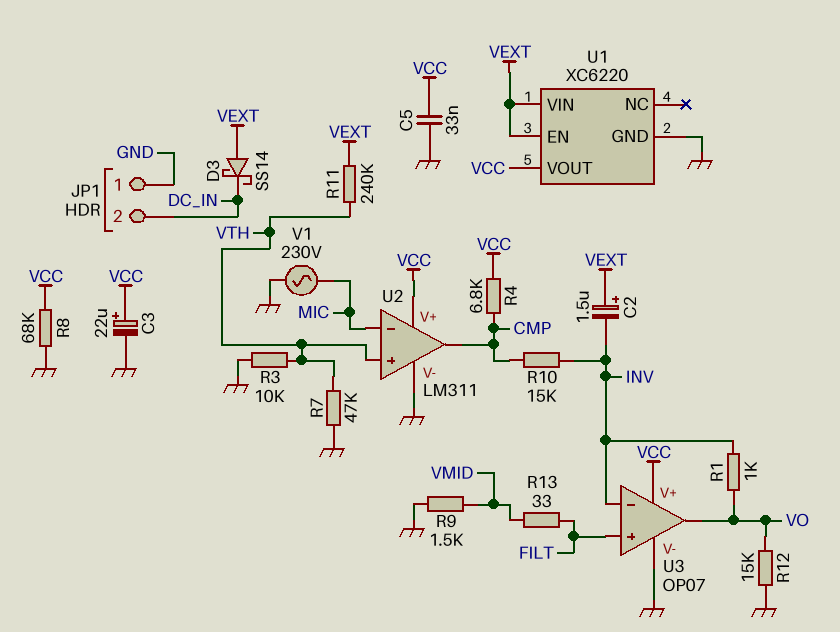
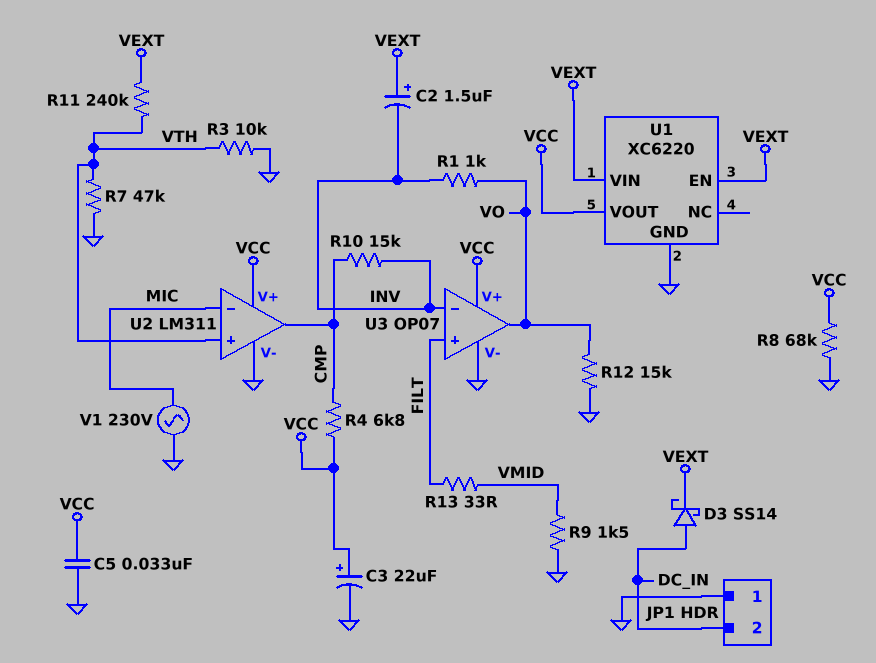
D3: schottky SS14 (A VEXT, K DC_IN) -> schottky SS14 (A DC_IN, K VEXT)

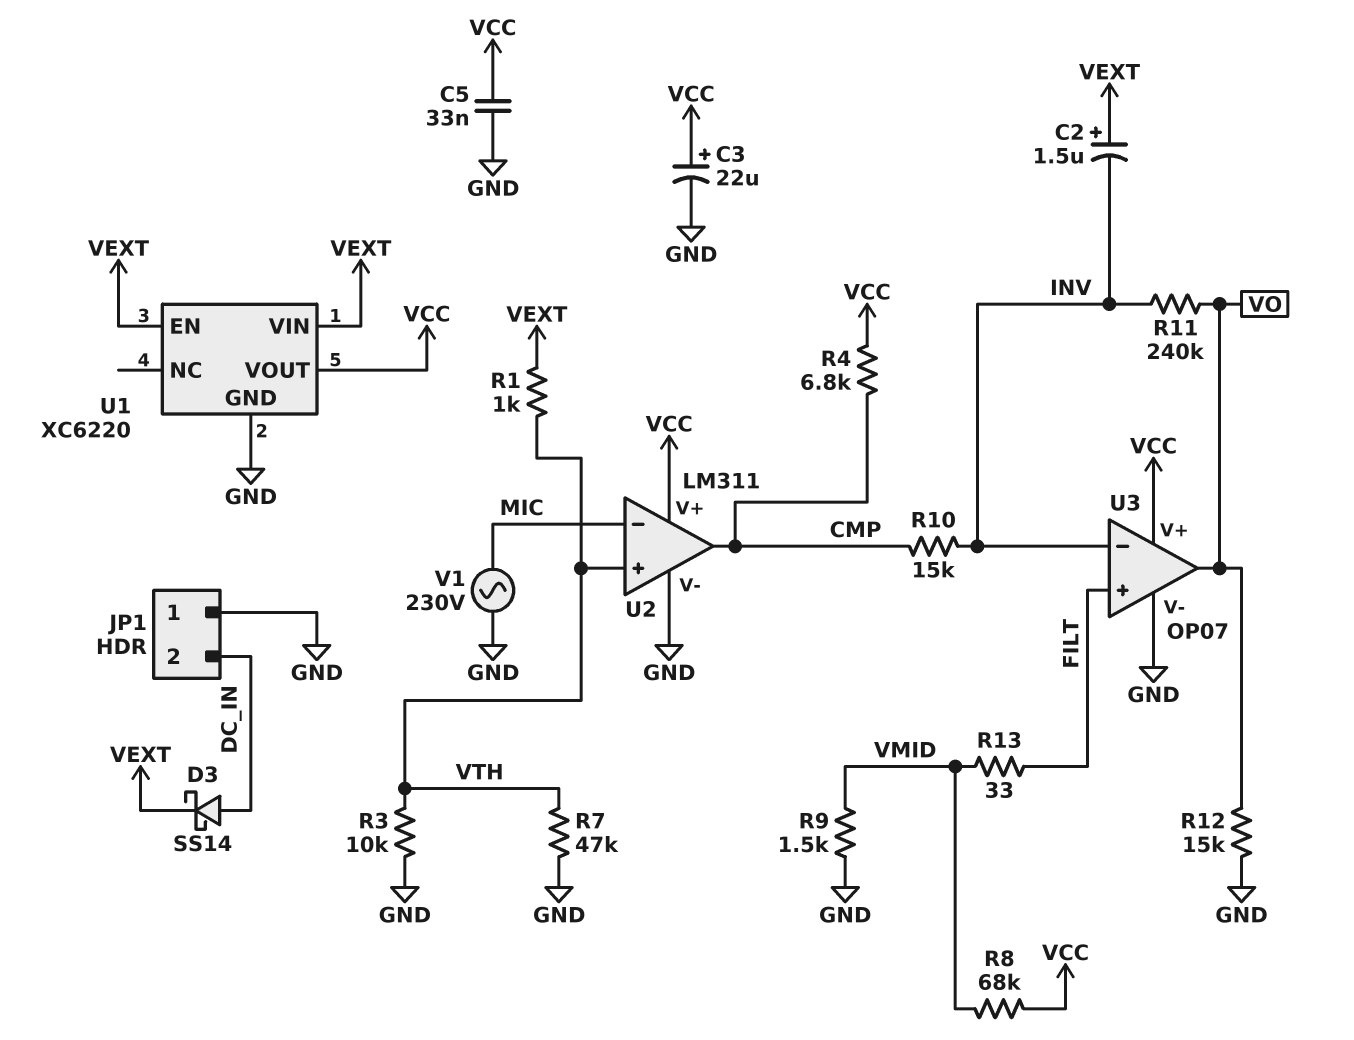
R1: 1k (INV, VO) -> 1k (VEXT, VTH)
R8: 68k (GND, VCC) -> 68k (VCC, VMID)
R11: 240k (VEXT, VTH) -> 240k (INV, VO)

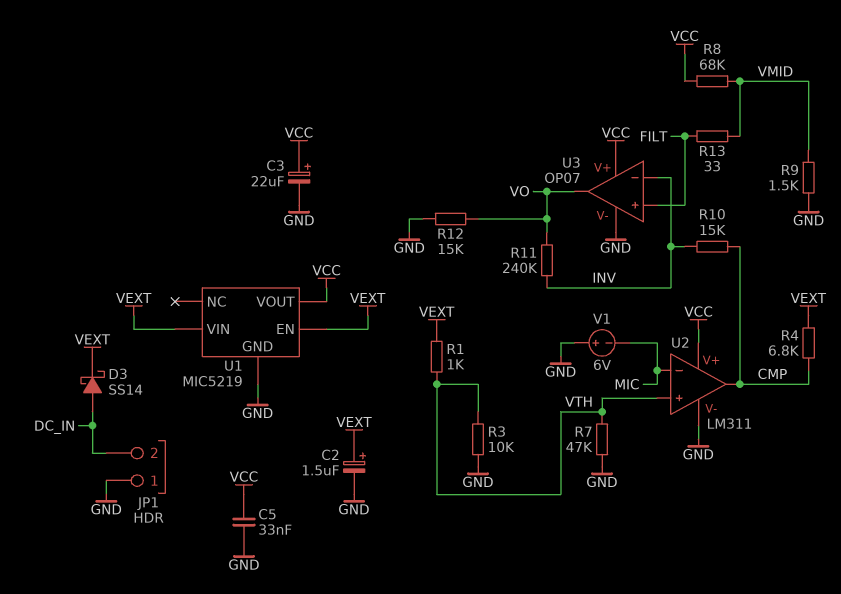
C2: 1.5uF (plus VEXT, minus INV) -> 1.5uF (plus VEXT, minus GND)
R4: 6.8k (CMP, VCC) -> 6.8k (CMP, VEXT)
U1: XC6220 -> MIC5219
V1: AC 230V (GND, MIC) -> 6V (plus GND, minus MIC)

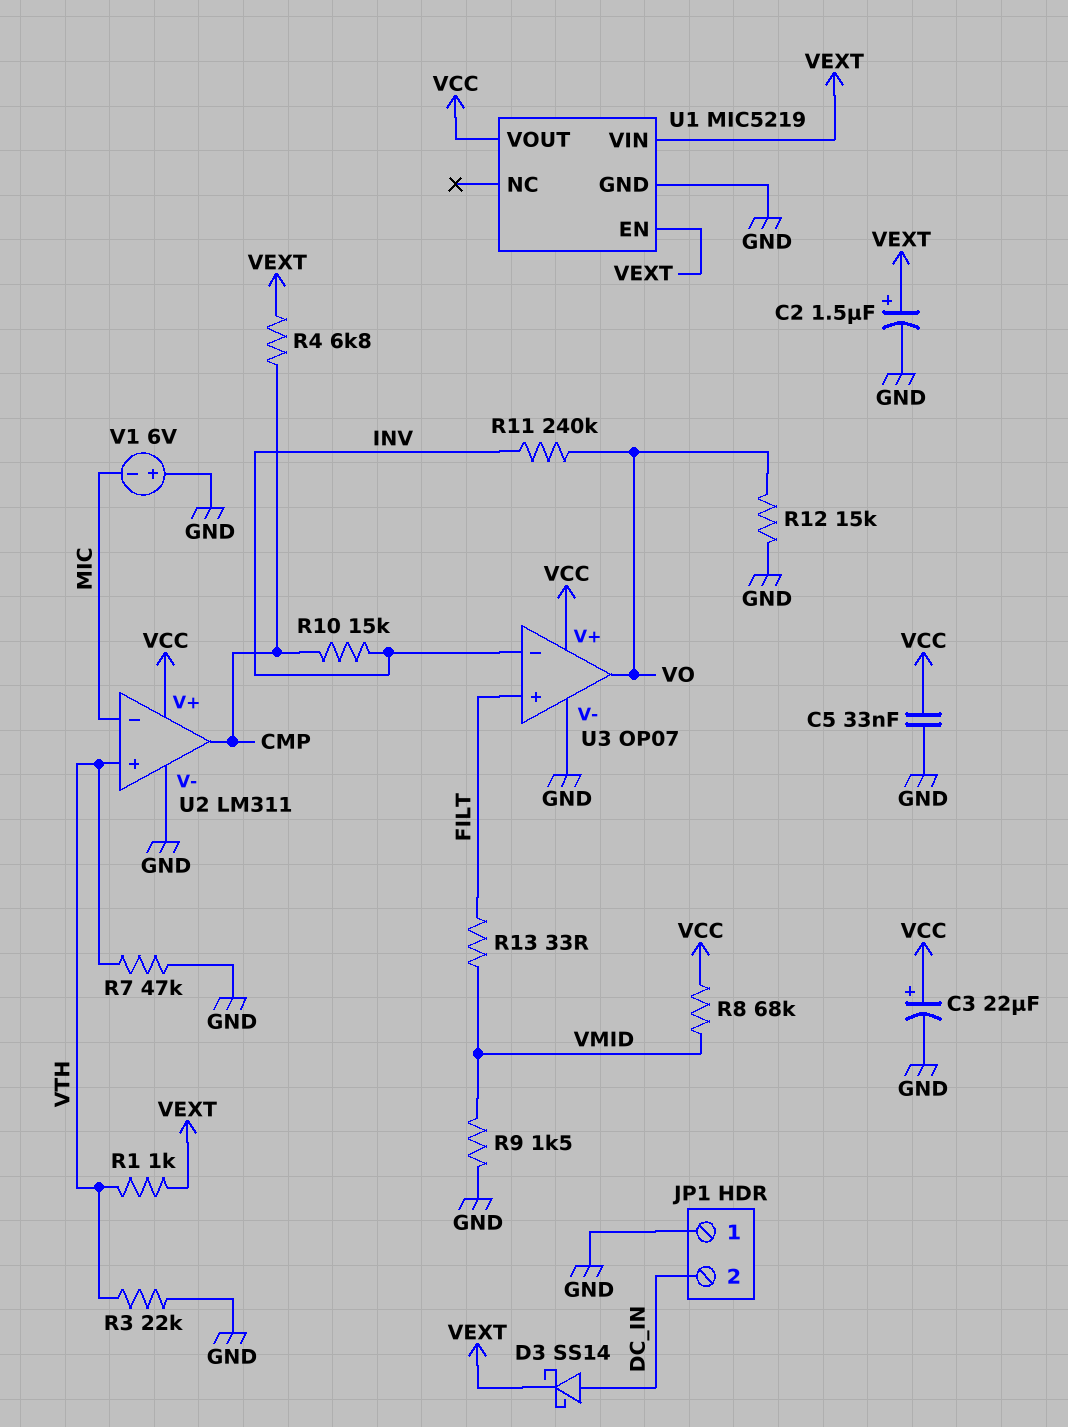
R3: 10k (GND, VTH) -> 22k (GND, VTH)

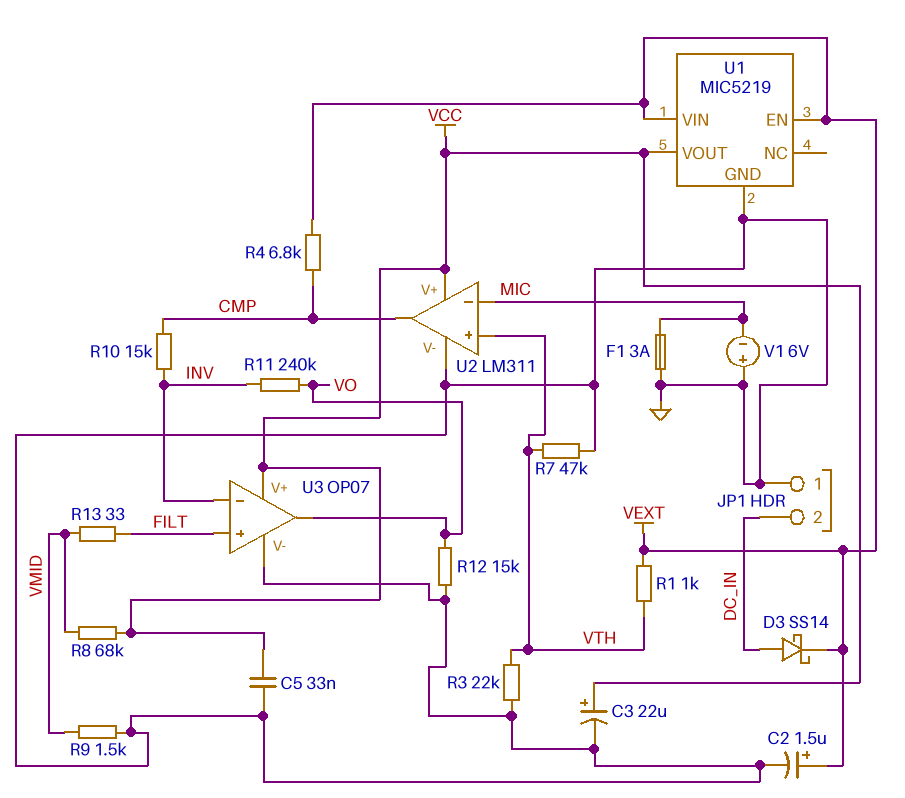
F1: none -> 3A (GND, MIC)

